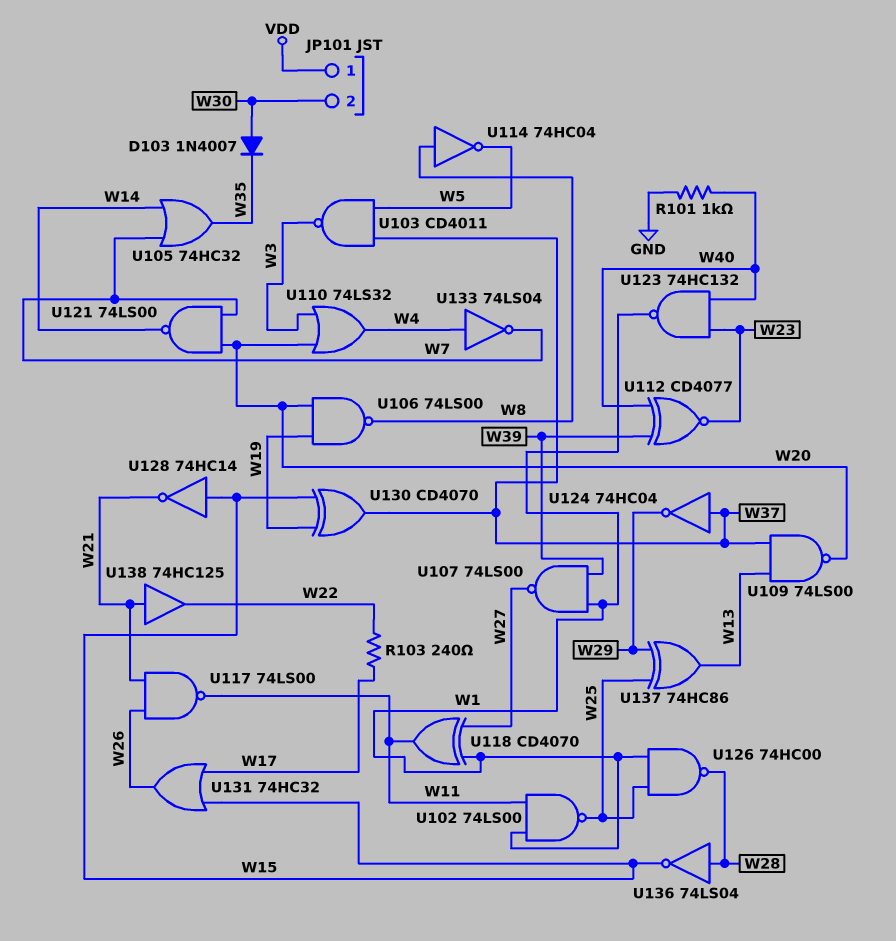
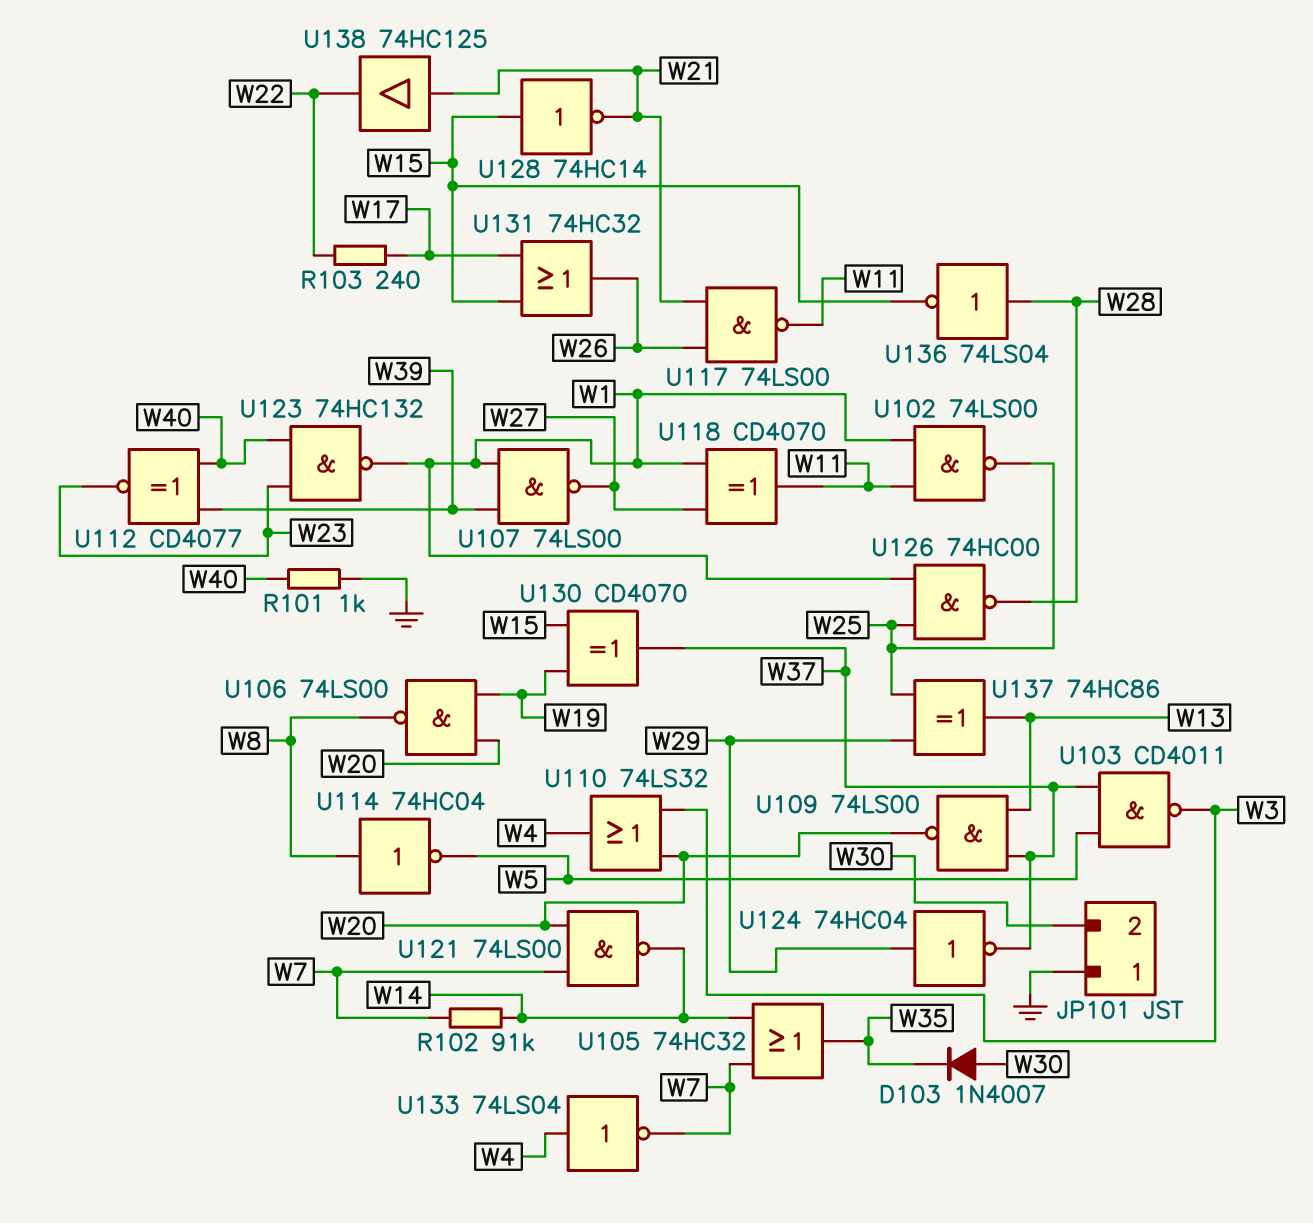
JP101 pin 1: VDD -> GND
R102: none -> 91k (W7, W14)
U124: NOT 74HC04 (in W37, out W29) -> NOT 74HC04 (in W29, out W37)

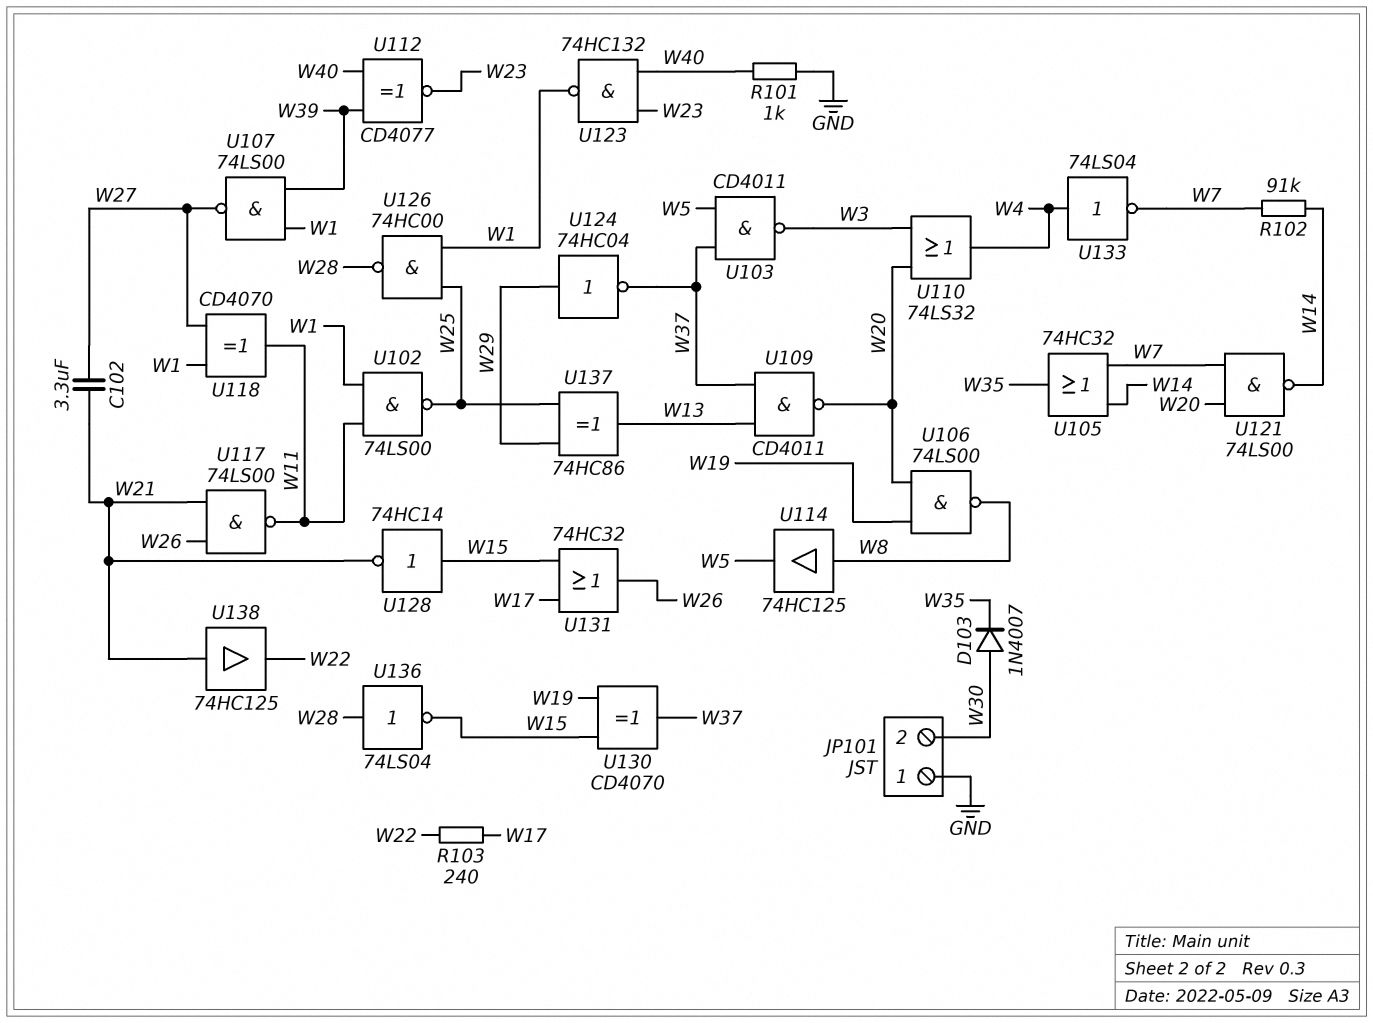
C102: none -> 3.3uF (W21, W27)
U109: NAND 74LS00 (in W13, in W37, out W20) -> NAND CD4011 (in W13, in W37, out W20)
U114: NOT 74HC04 (in W8, out W5) -> buffer 74HC125 (in W8, out W5)

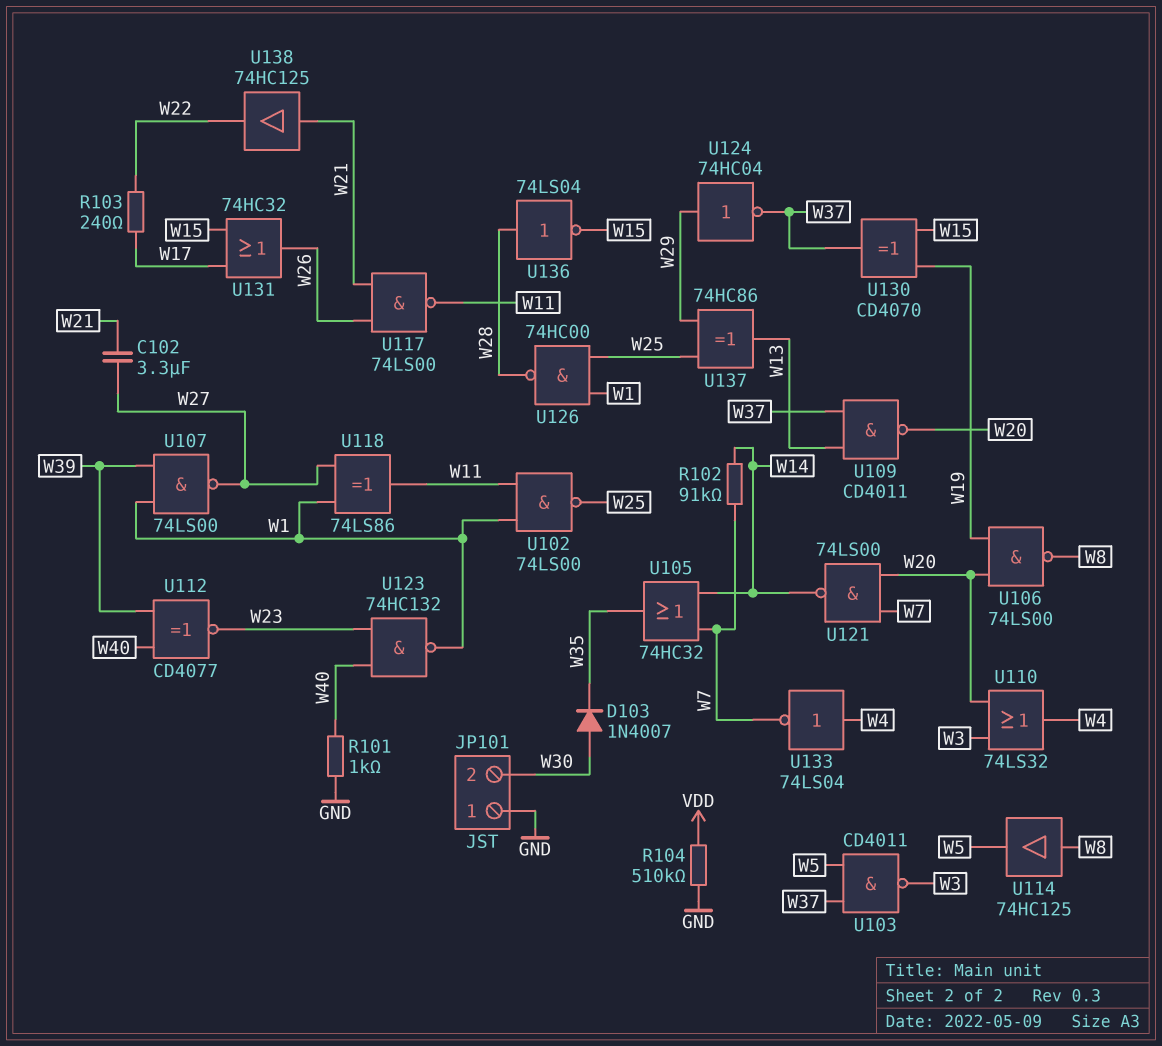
R104: none -> 510k (GND, VDD)
U118: XOR CD4070 (in W1, in W27, out W11) -> XOR 74LS86 (in W1, in W27, out W11)
U128: NOT 74HC14 (in W15, out W21) -> none

